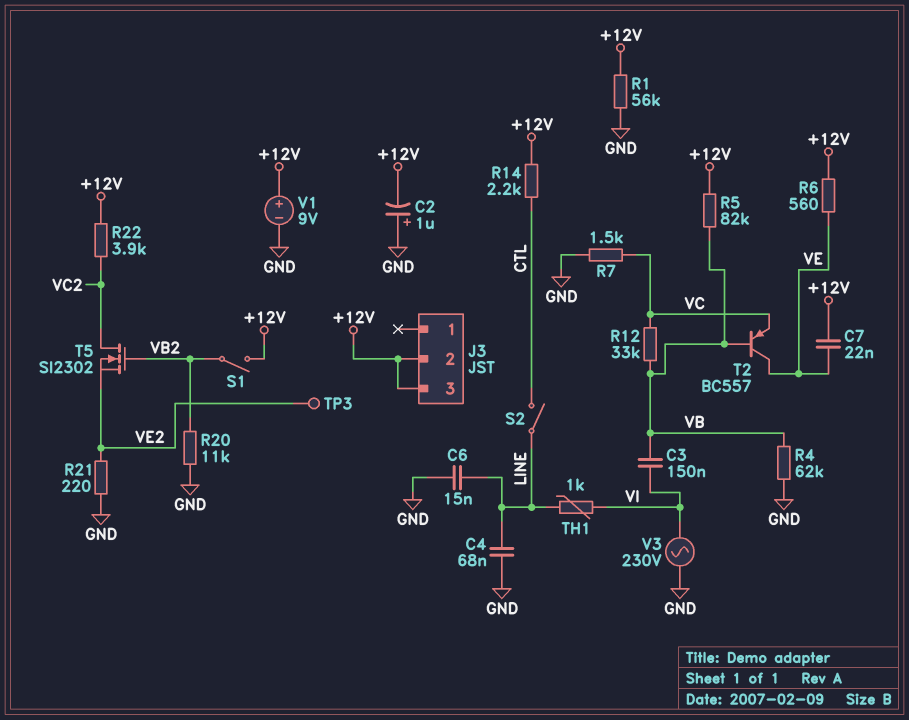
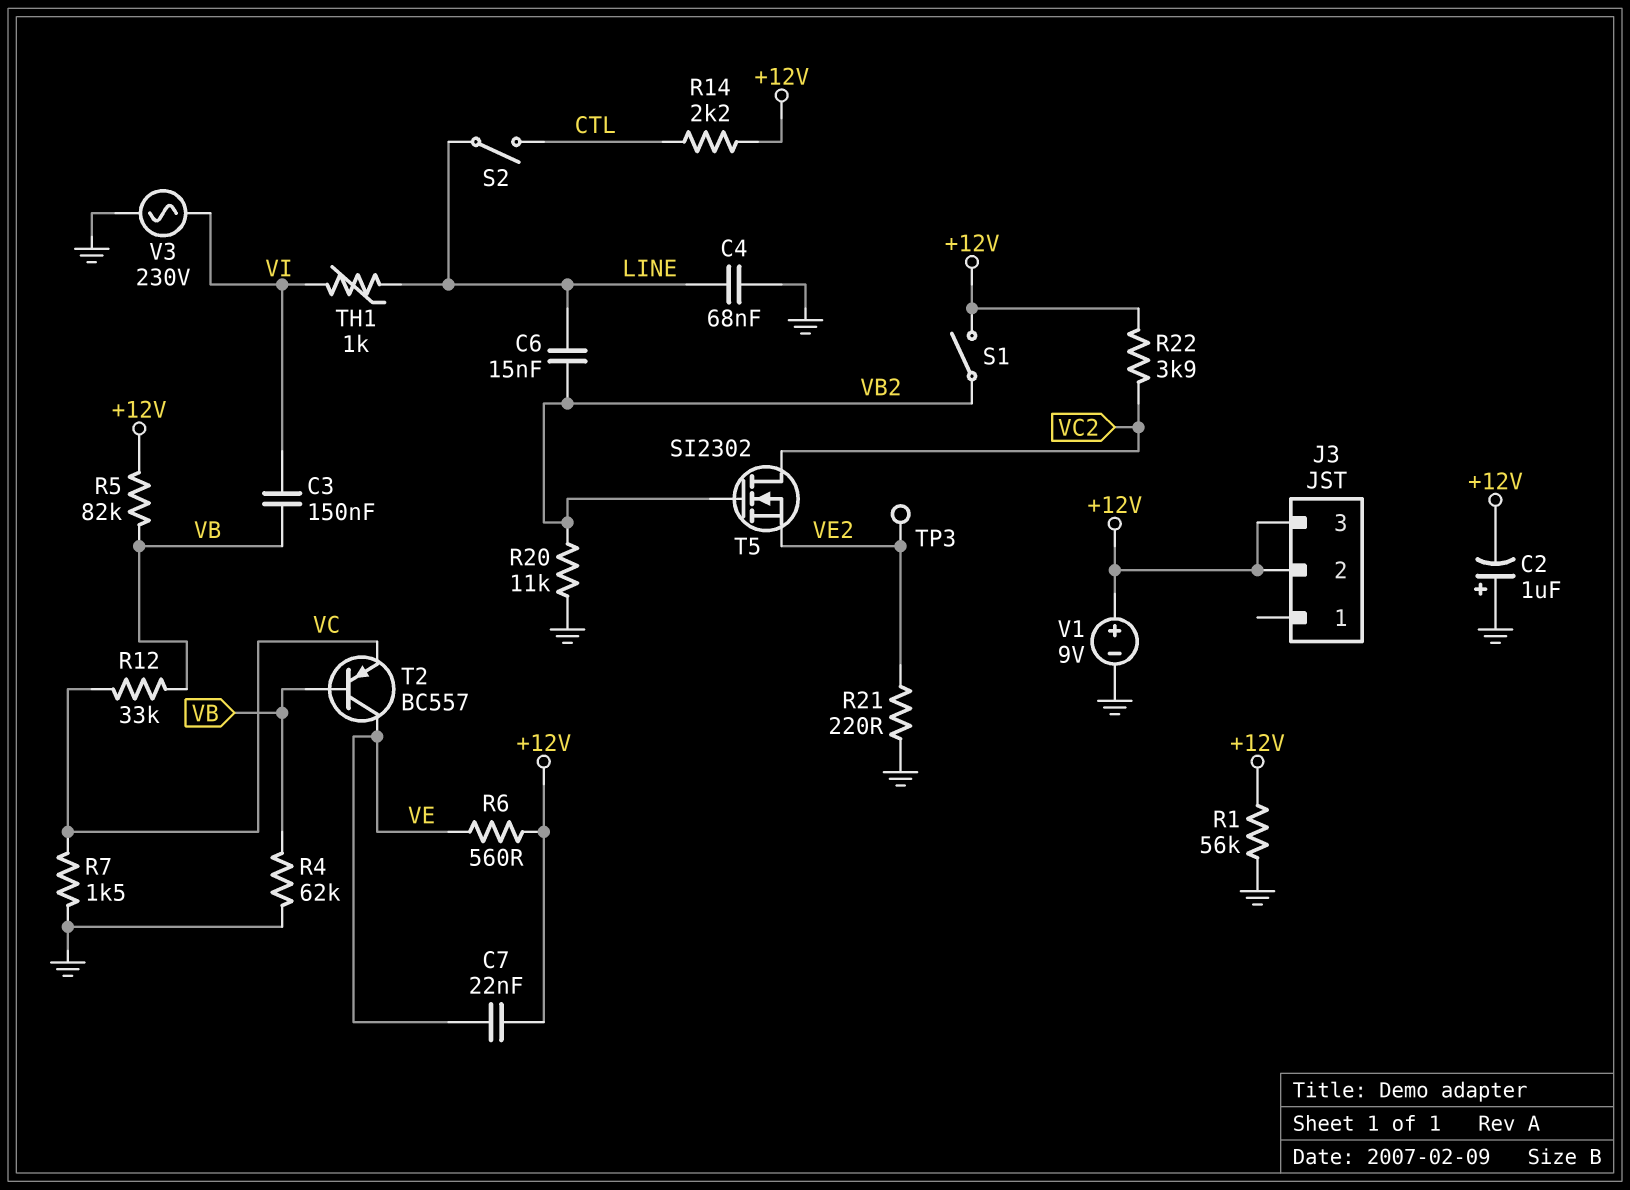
C6: 15nF (GND, LINE) -> 15nF (LINE, VB2)

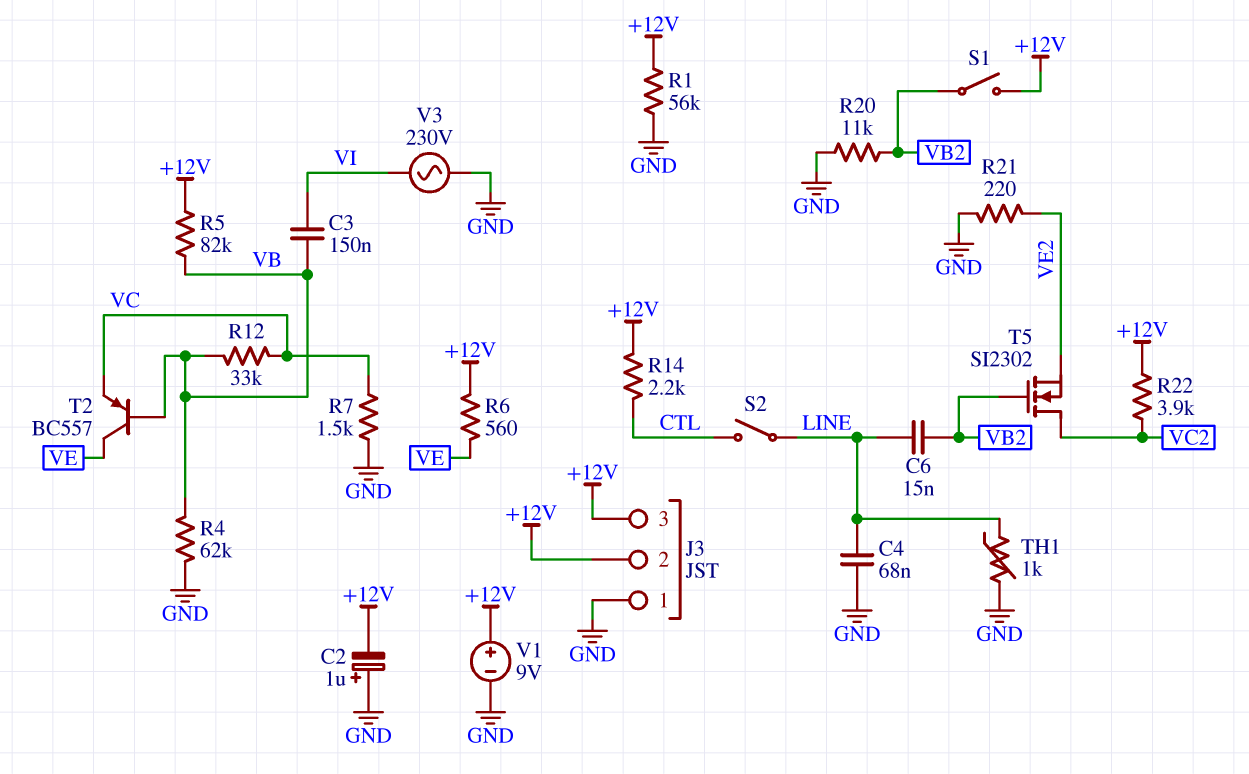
C7: 22nF (+12V, VE) -> none
J3 pin 1: none -> GND
TH1: 1k (LINE, VI) -> 1k (GND, LINE)
TP3: test point (VE2) -> none

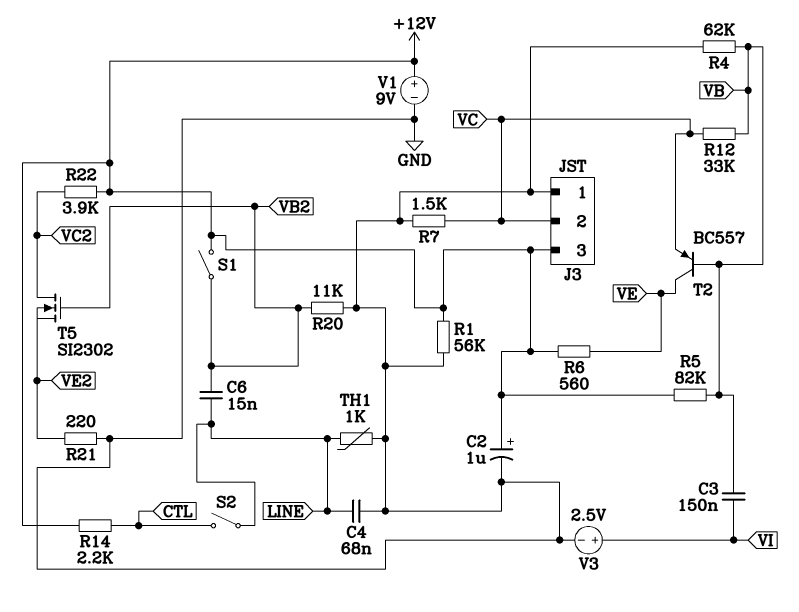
C2: 1uF (plus GND, minus +12V) -> 1uF (plus +12V, minus GND)
J3 pin 2: +12V -> VC
V3: AC 230V (GND, VI) -> 2.5V (plus VI, minus GND)

